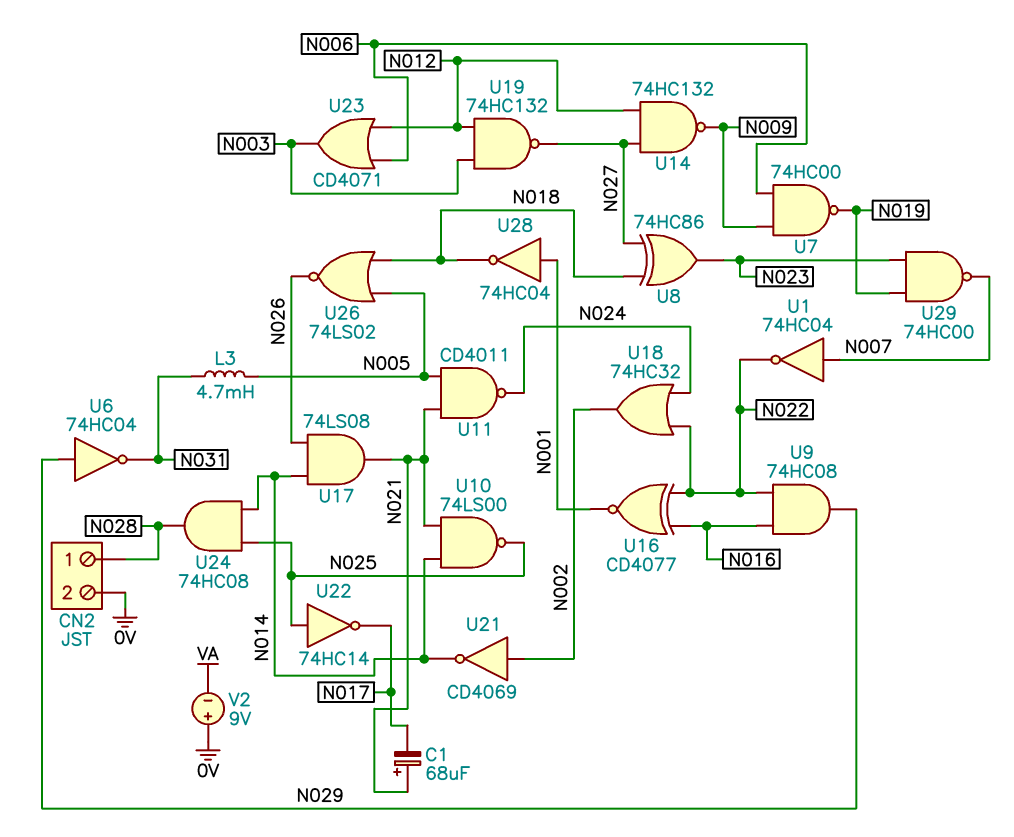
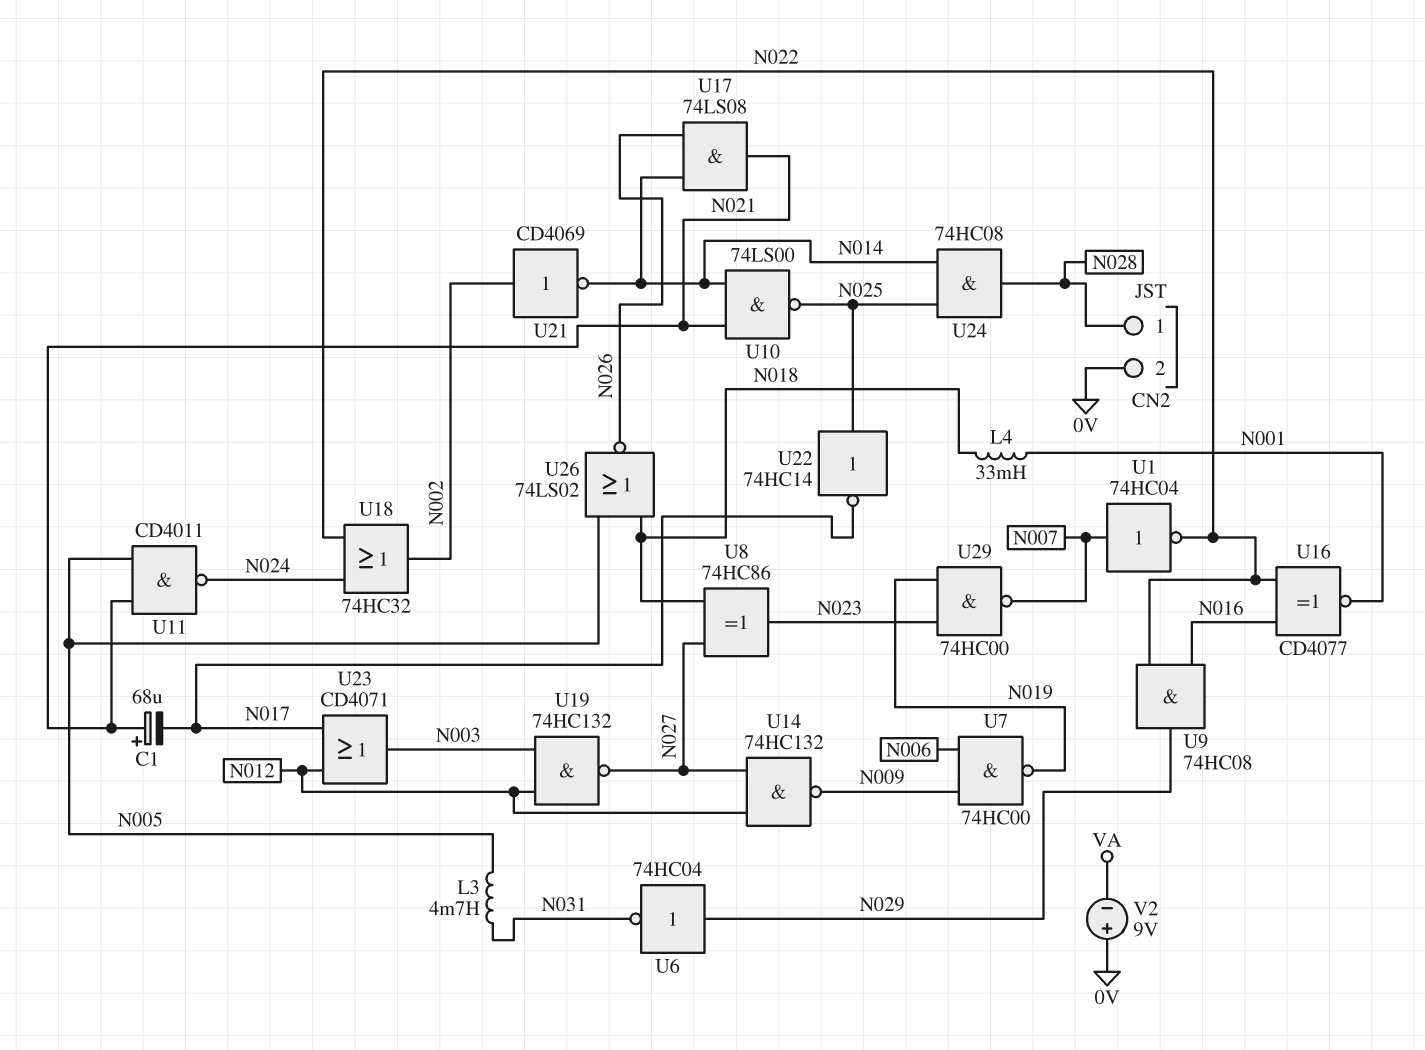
L4: none -> 33mH (N001, N018)
U23: OR CD4071 (in N006, in N012, out N003) -> OR CD4071 (in N012, in N017, out N003)
U28: NOT 74HC04 (in N001, out N018) -> none

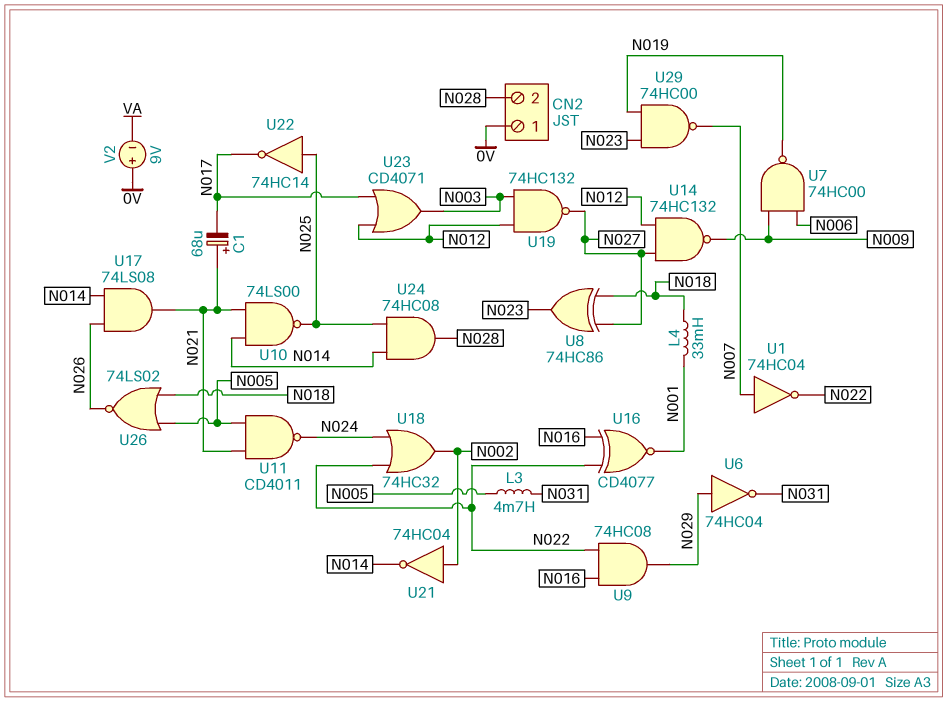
CN2 pin 1: N028 -> 0V
CN2 pin 2: 0V -> N028
U21: NOT CD4069 (in N002, out N014) -> NOT 74HC04 (in N002, out N014)

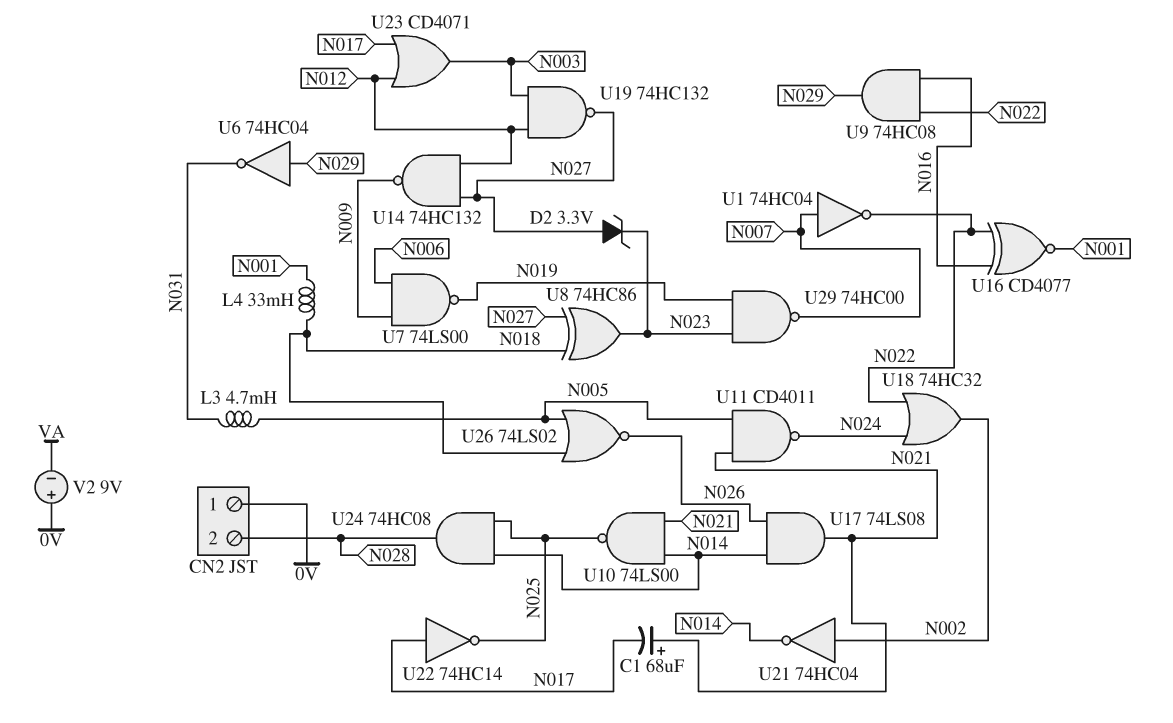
D2: none -> zener 3.3V (A N027, K N023)
U7: NAND 74HC00 (in N006, in N009, out N019) -> NAND 74LS00 (in N006, in N009, out N019)
U22: NOT 74HC14 (in N025, out N017) -> NOT 74HC14 (in N017, out N025)

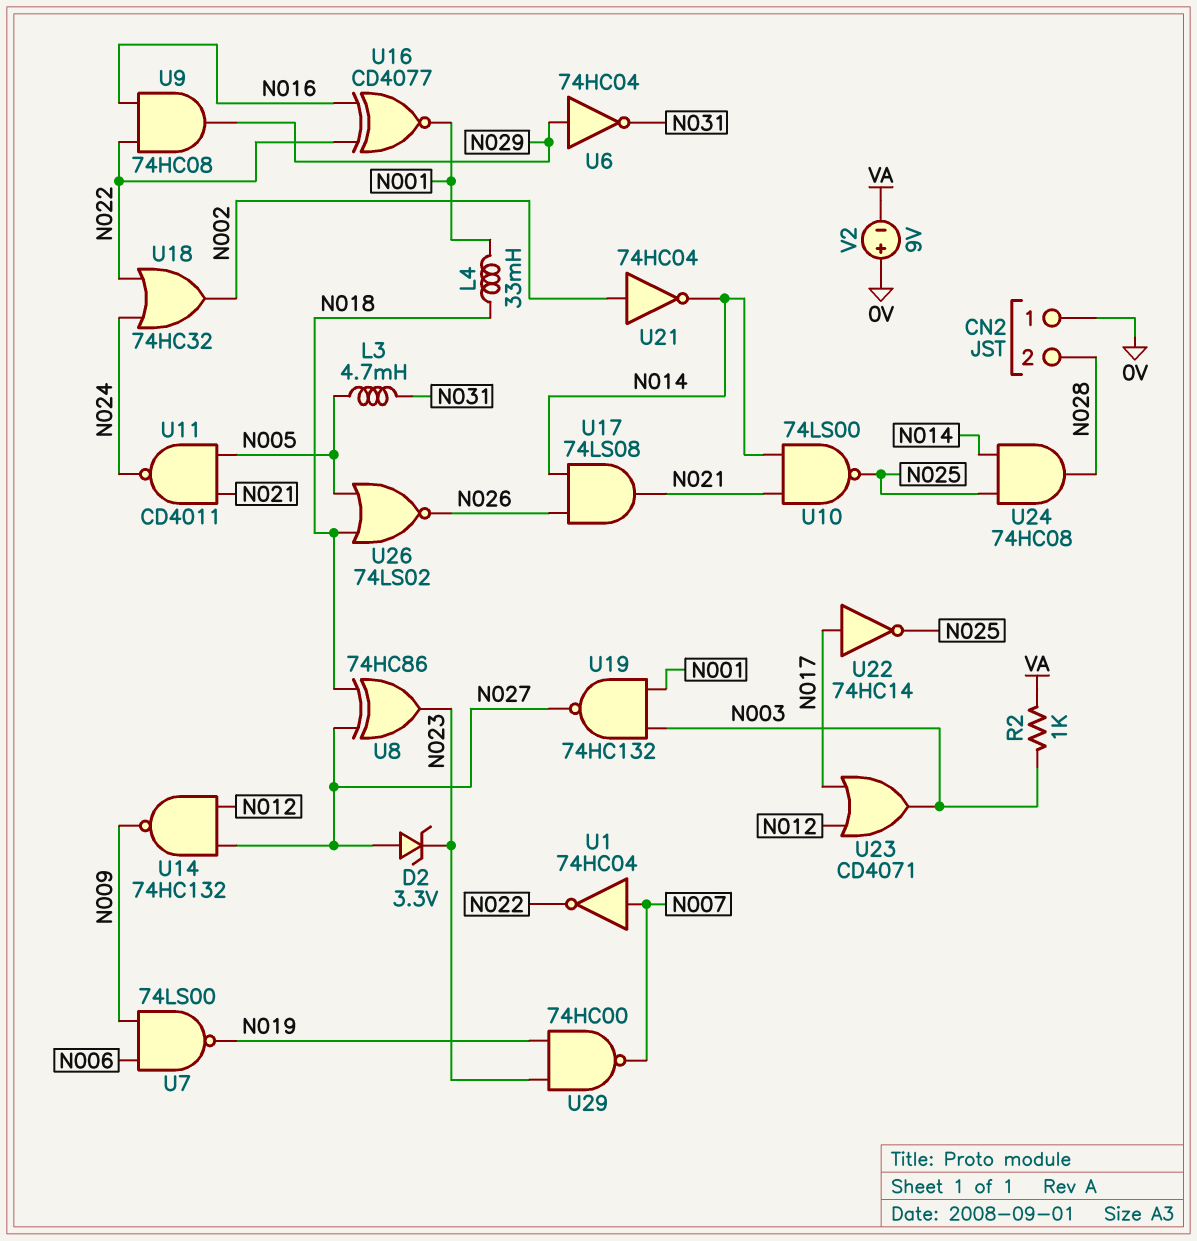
C1: 68uF (plus N021, minus N017) -> none
R2: none -> 1k (N003, VA)
U19: NAND 74HC132 (in N003, in N012, out N027) -> NAND 74HC132 (in N001, in N003, out N027)

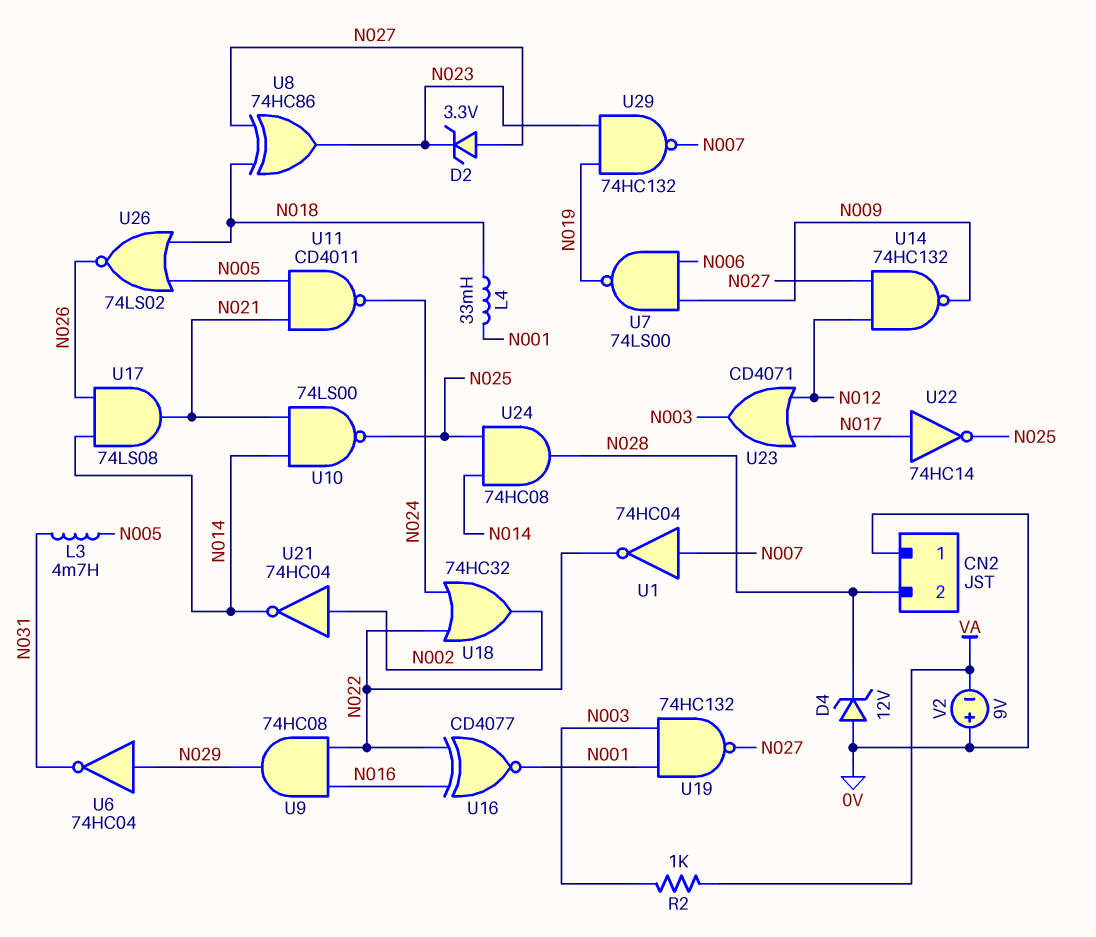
D4: none -> zener 12V (A 0V, K N028)
U29: NAND 74HC00 (in N019, in N023, out N007) -> NAND 74HC132 (in N019, in N023, out N007)

